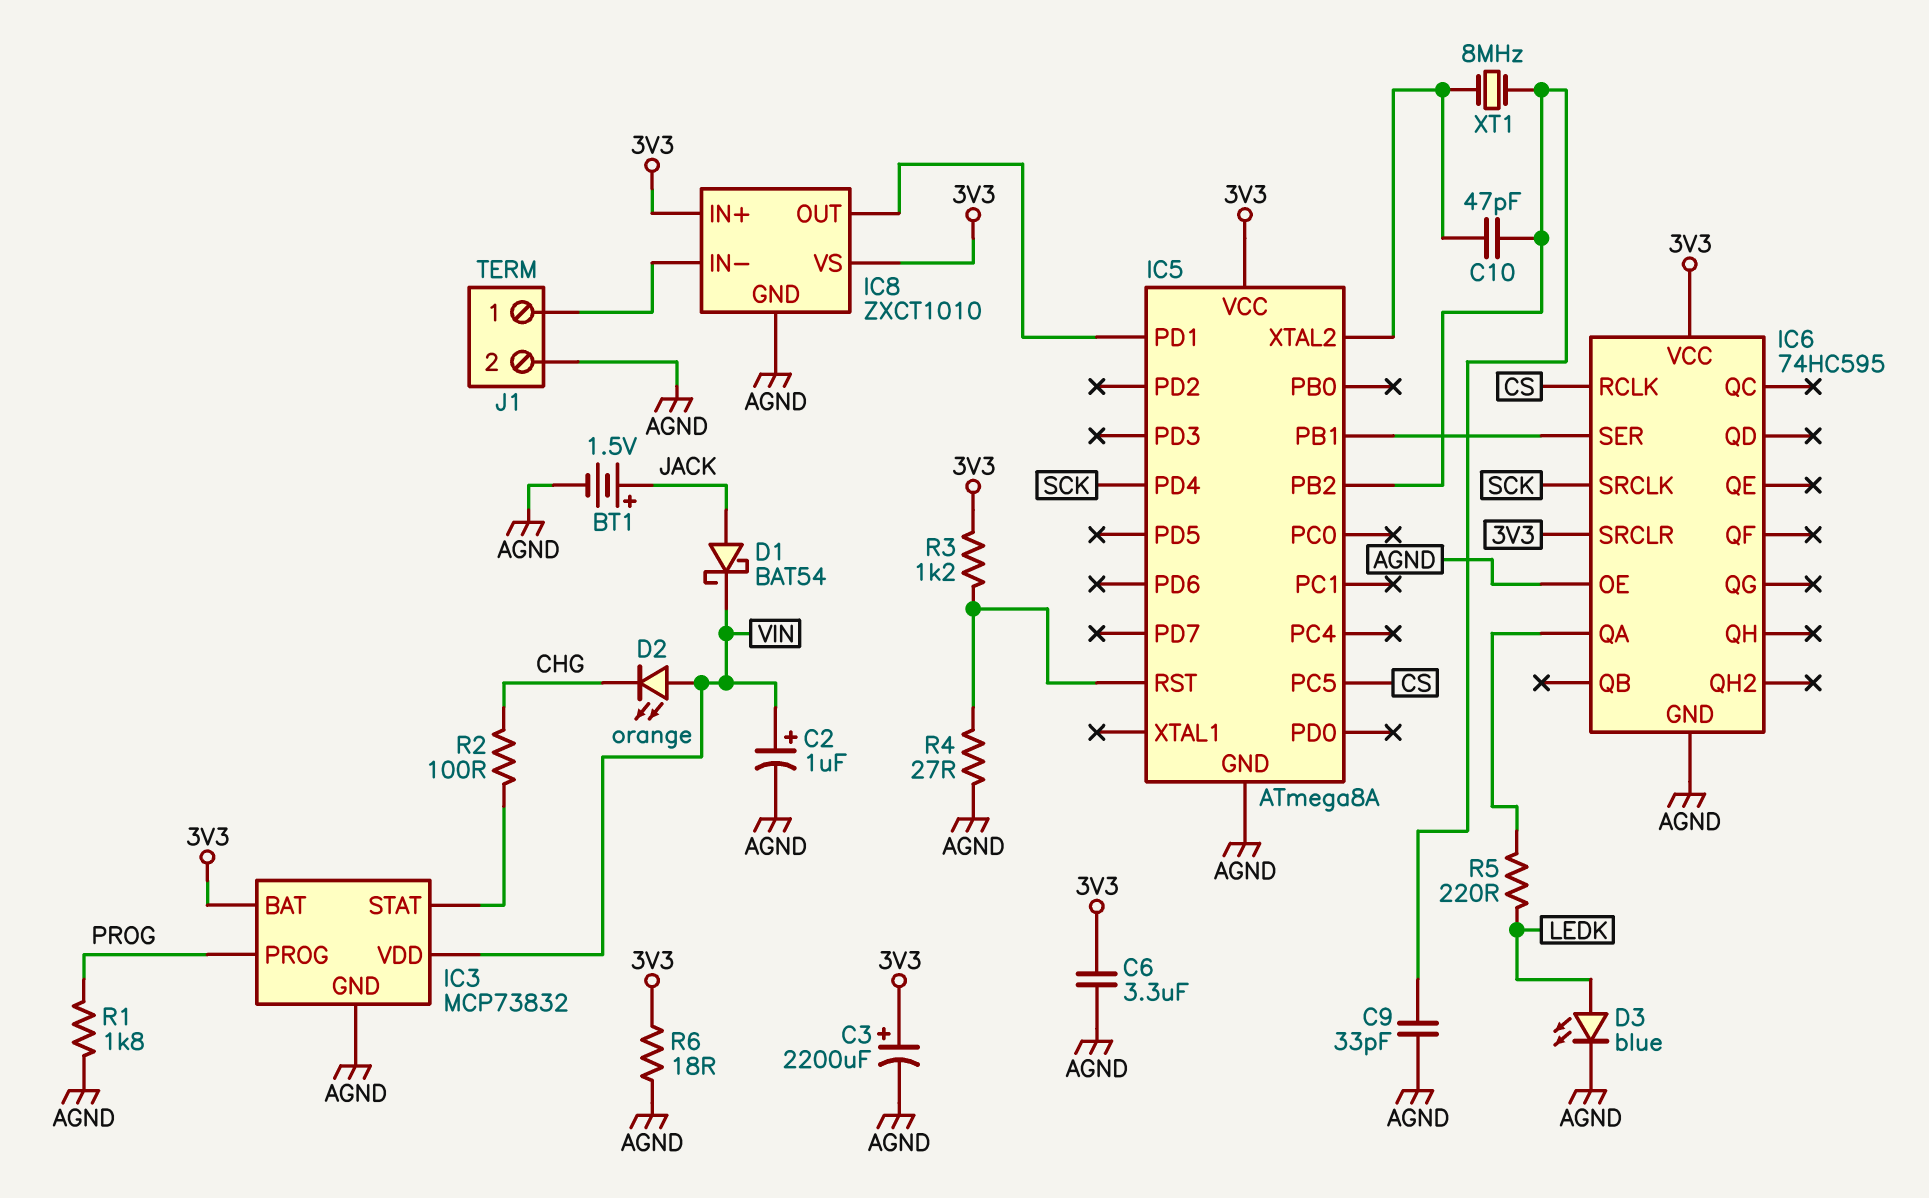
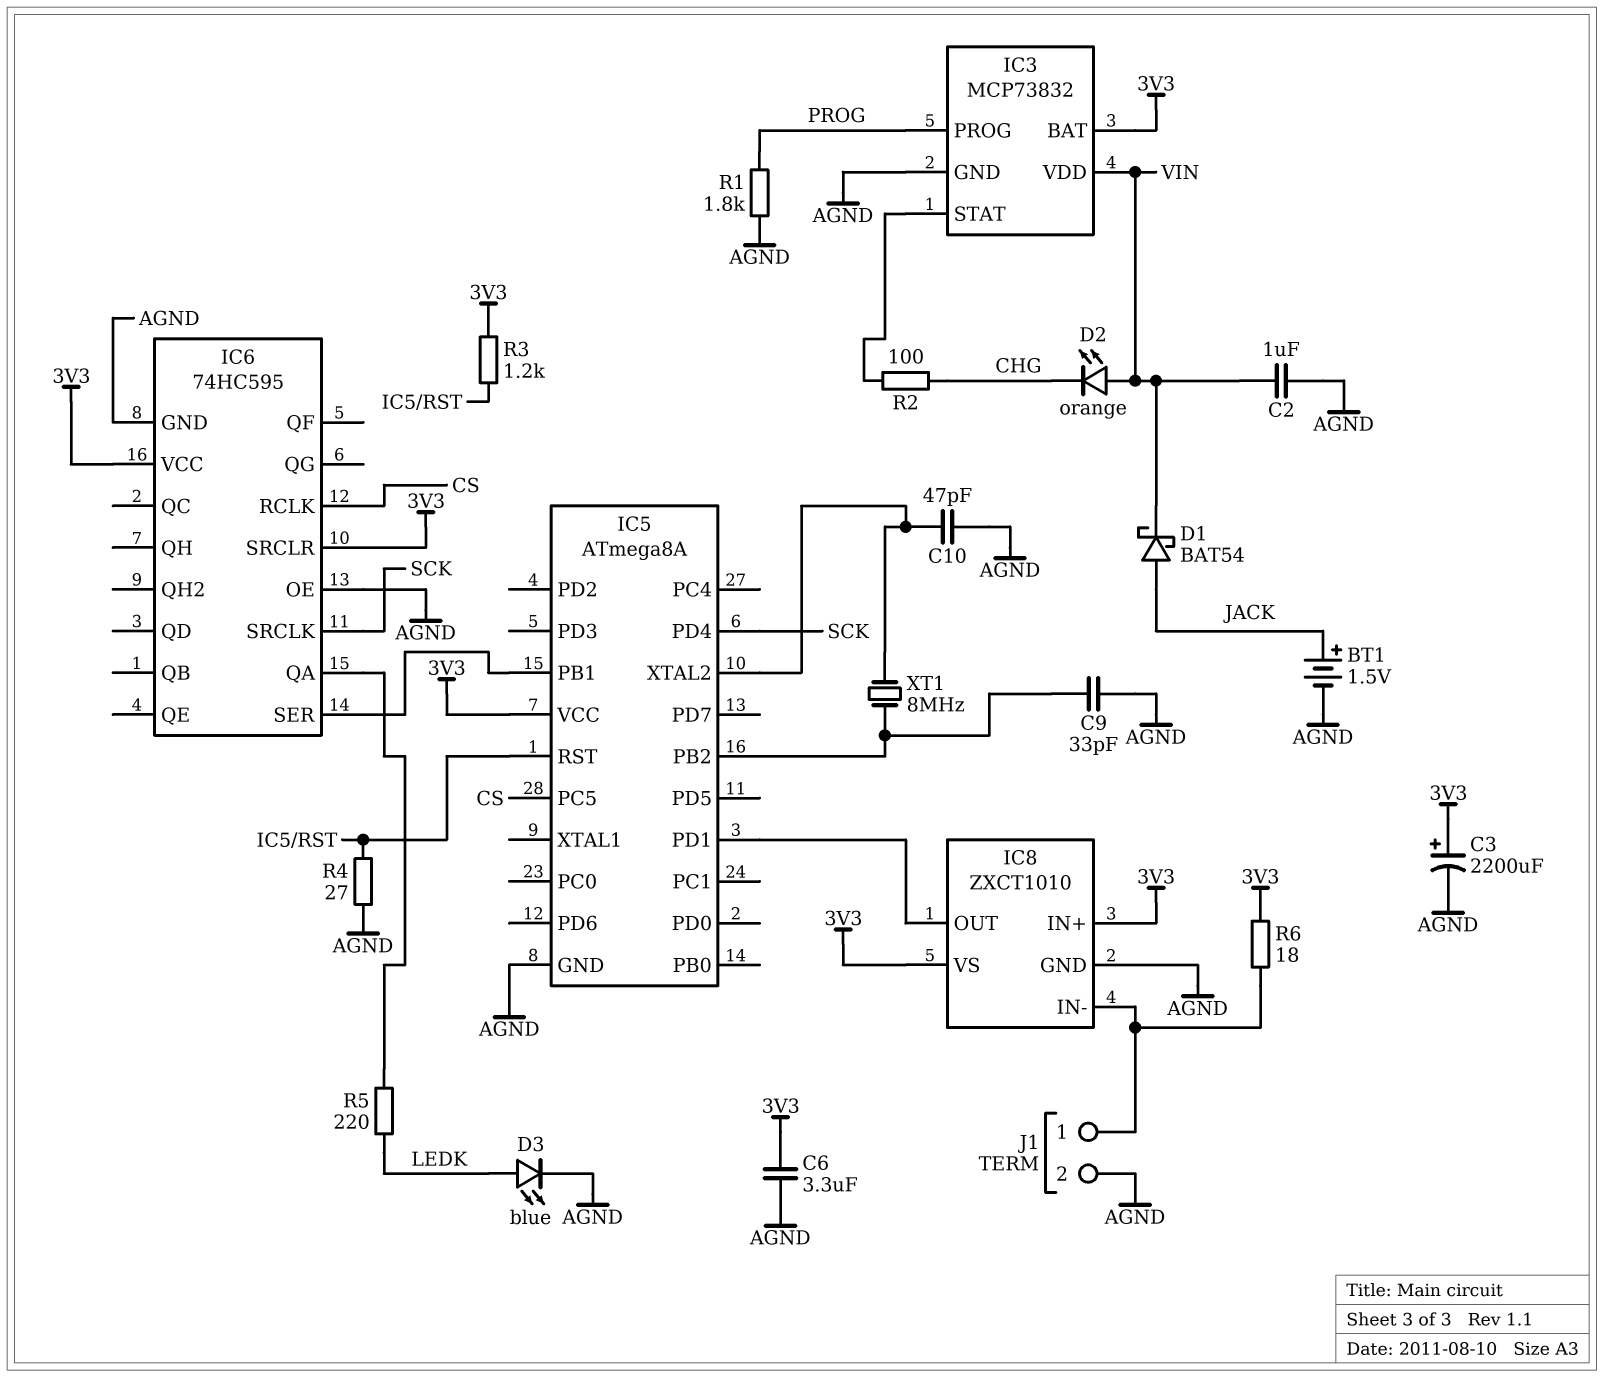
C2: 1uF (plus VIN, minus AGND) -> 1uF (AGND, VIN)
C10: 47pF (IC5/PB2, IC5/XTAL2) -> 47pF (AGND, IC5/XTAL2)
R6: 18 (3V3, AGND) -> 18 (3V3, IC8/IN-)

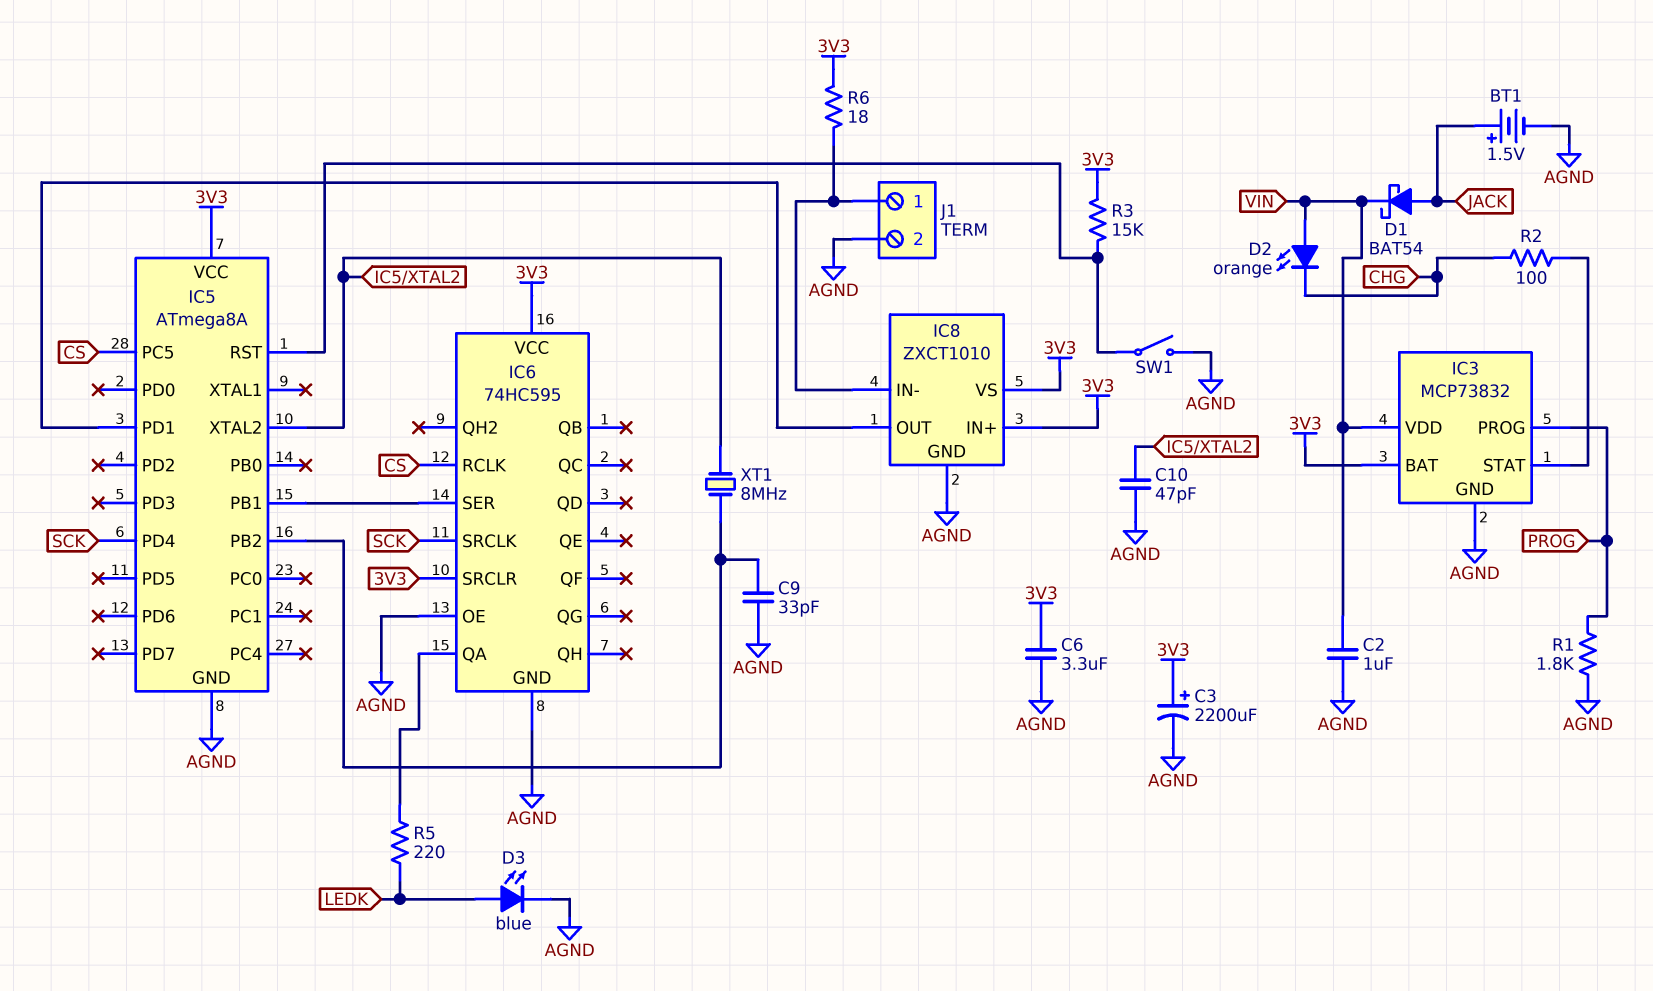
R3: 1.2k (3V3, IC5/RST) -> 15k (3V3, IC5/RST)
R4: 27 (AGND, IC5/RST) -> none
SW1: none -> switch (AGND, IC5/RST)

